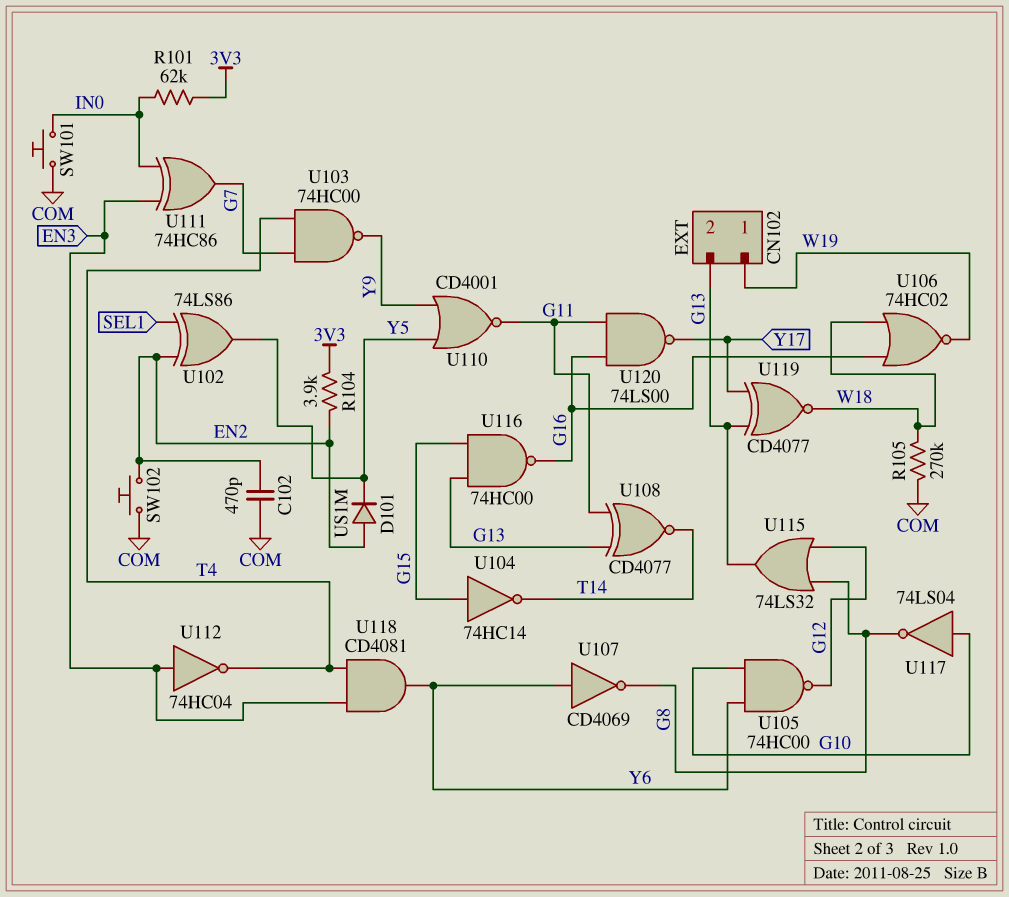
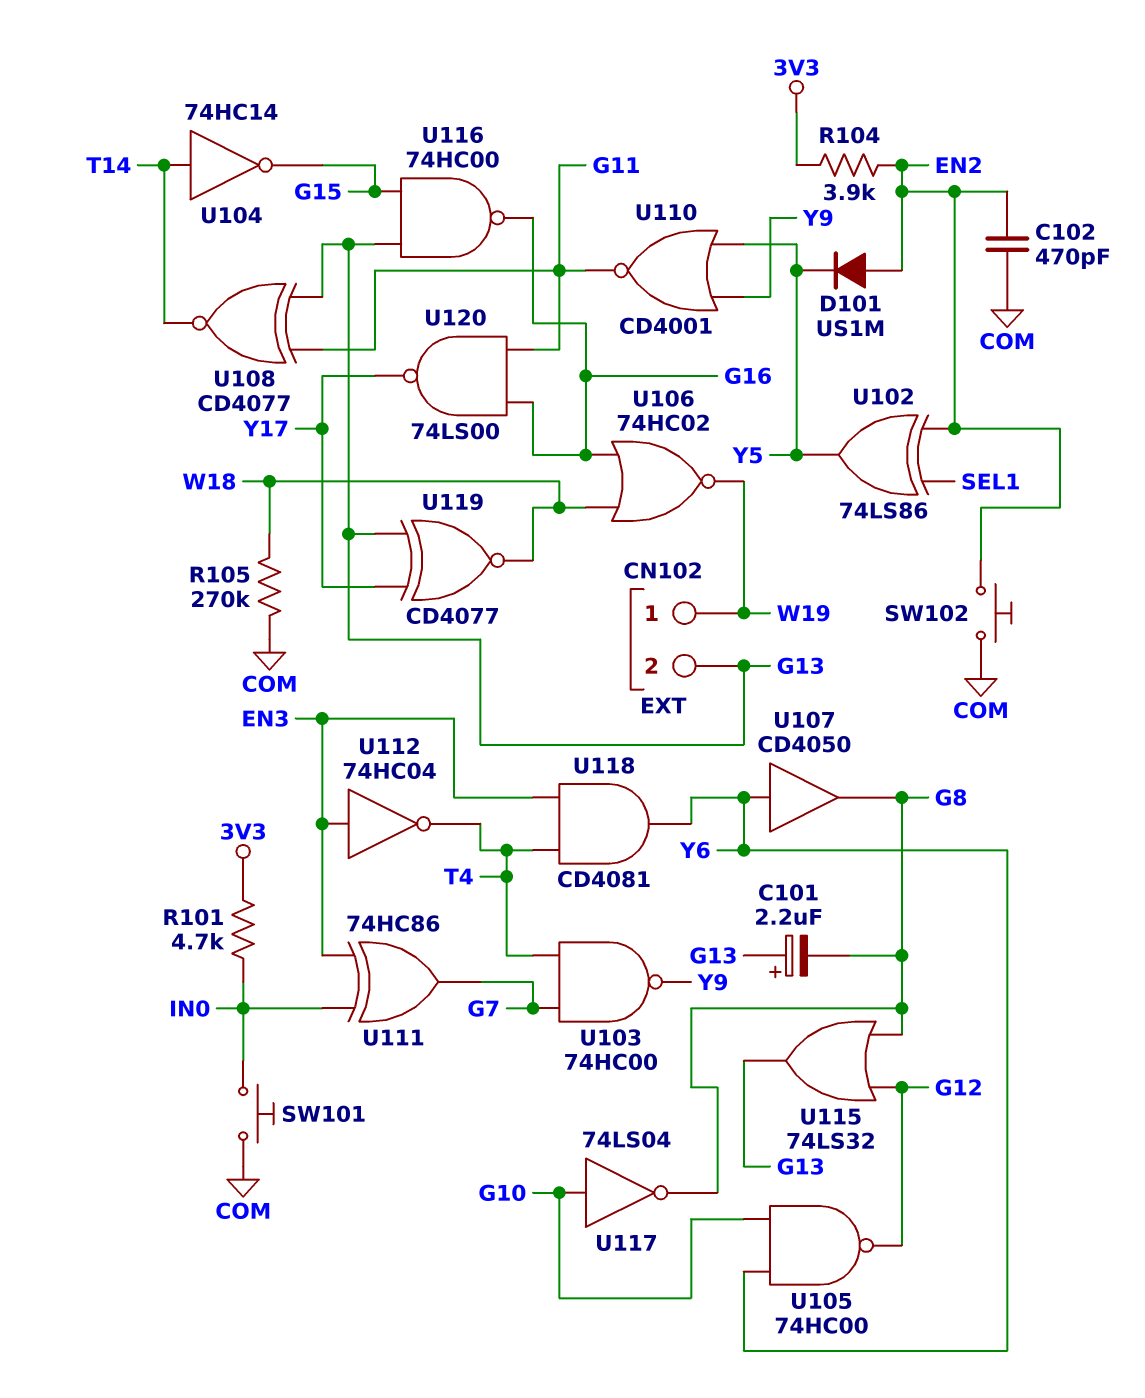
C101: none -> 2.2uF (plus G13, minus G8)
R101: 62k (3V3, IN0) -> 4.7k (3V3, IN0)
U104: NOT 74HC14 (in G15, out T14) -> NOT 74HC14 (in T14, out G15)
U107: NOT CD4069 (in Y6, out G8) -> buffer CD4050 (in Y6, out G8)

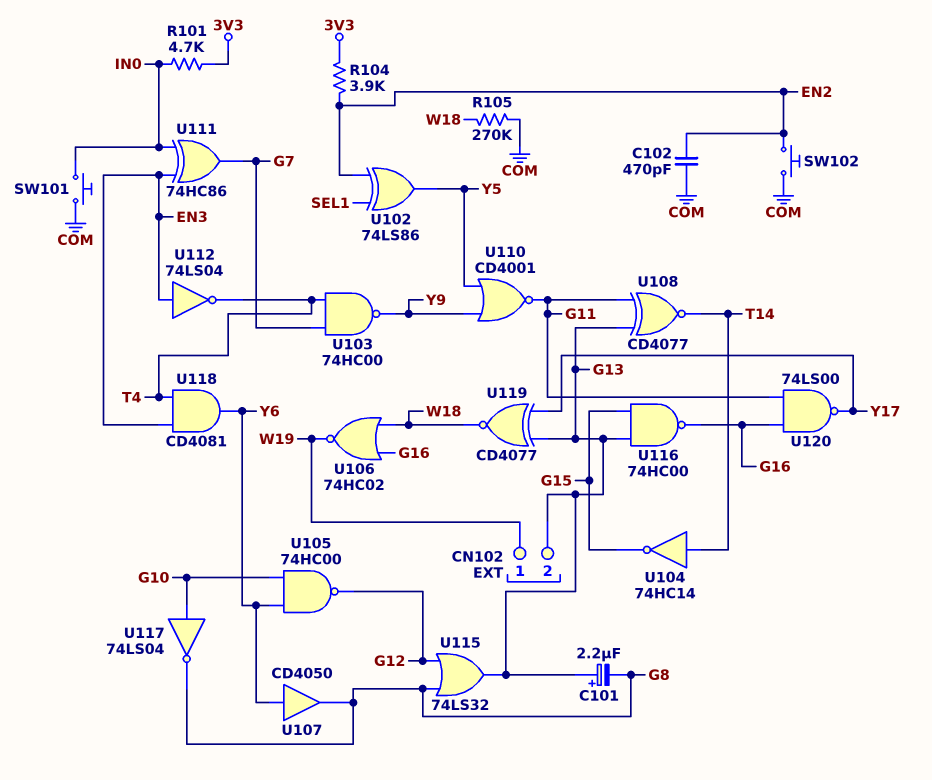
D101: diode US1M (A EN2, K Y5) -> none
U112: NOT 74HC04 (in EN3, out T4) -> NOT 74LS04 (in EN3, out T4)

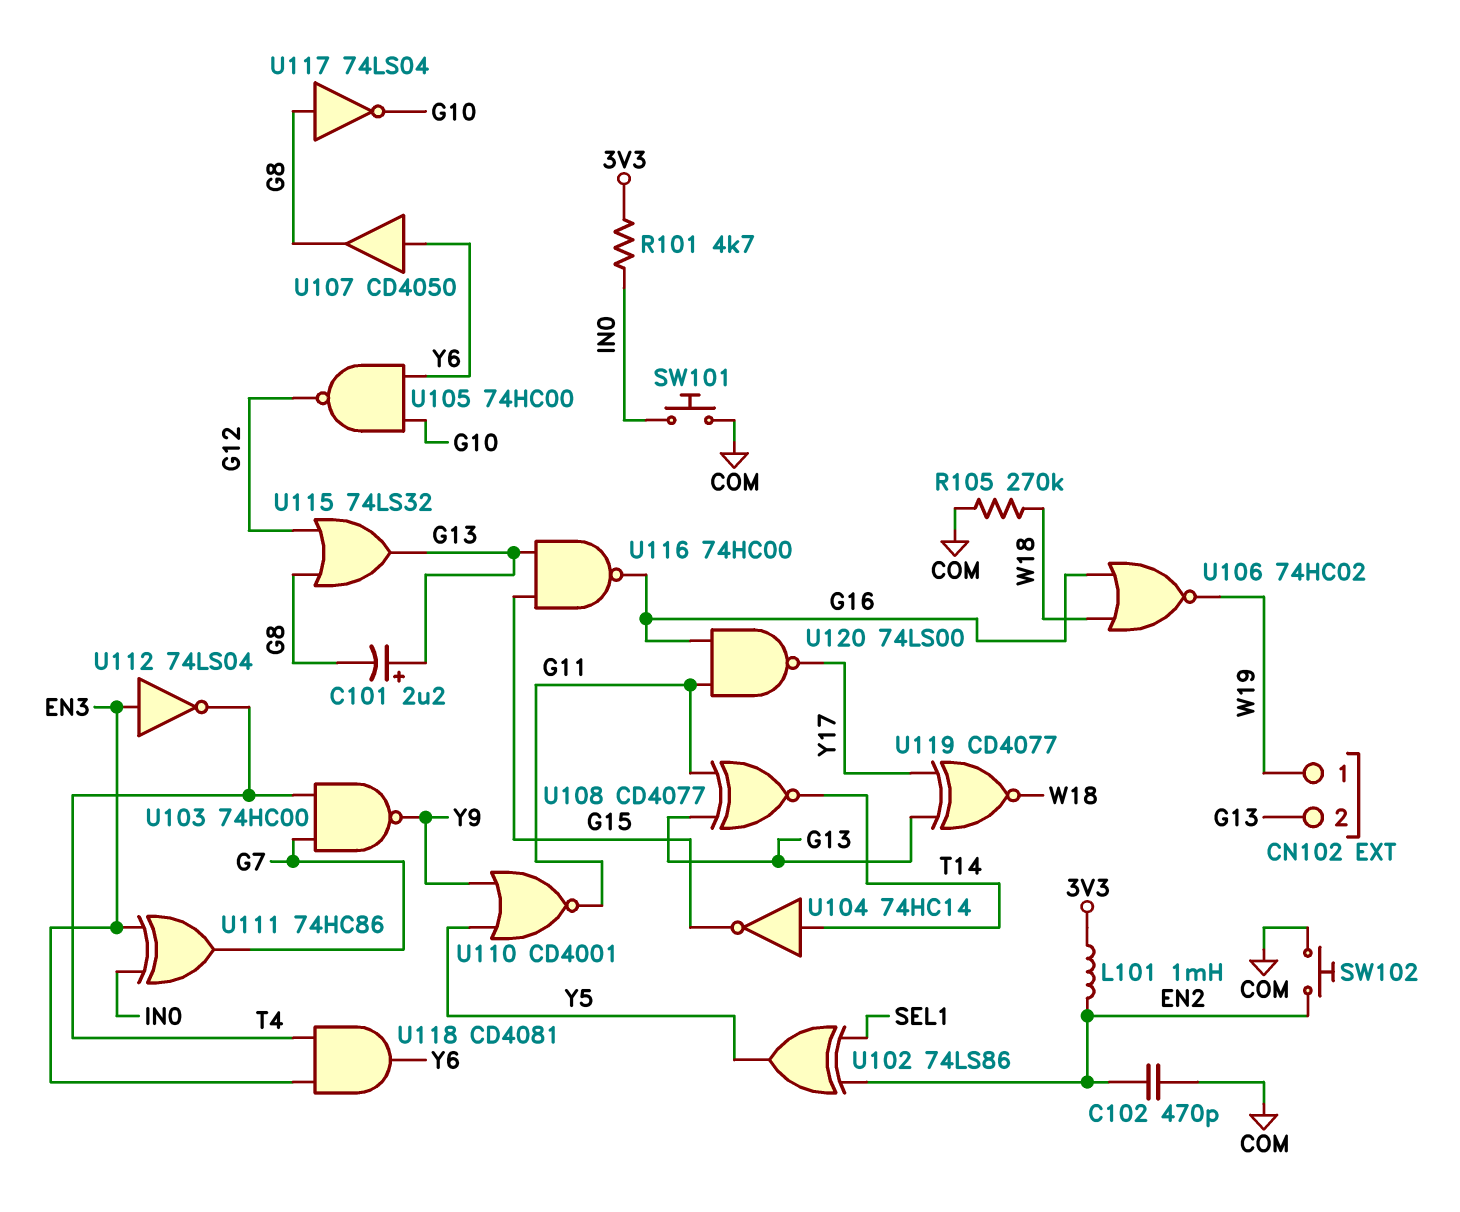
L101: none -> 1mH (3V3, EN2)
R104: 3.9k (3V3, EN2) -> none
U117: NOT 74LS04 (in G10, out G8) -> NOT 74LS04 (in G8, out G10)

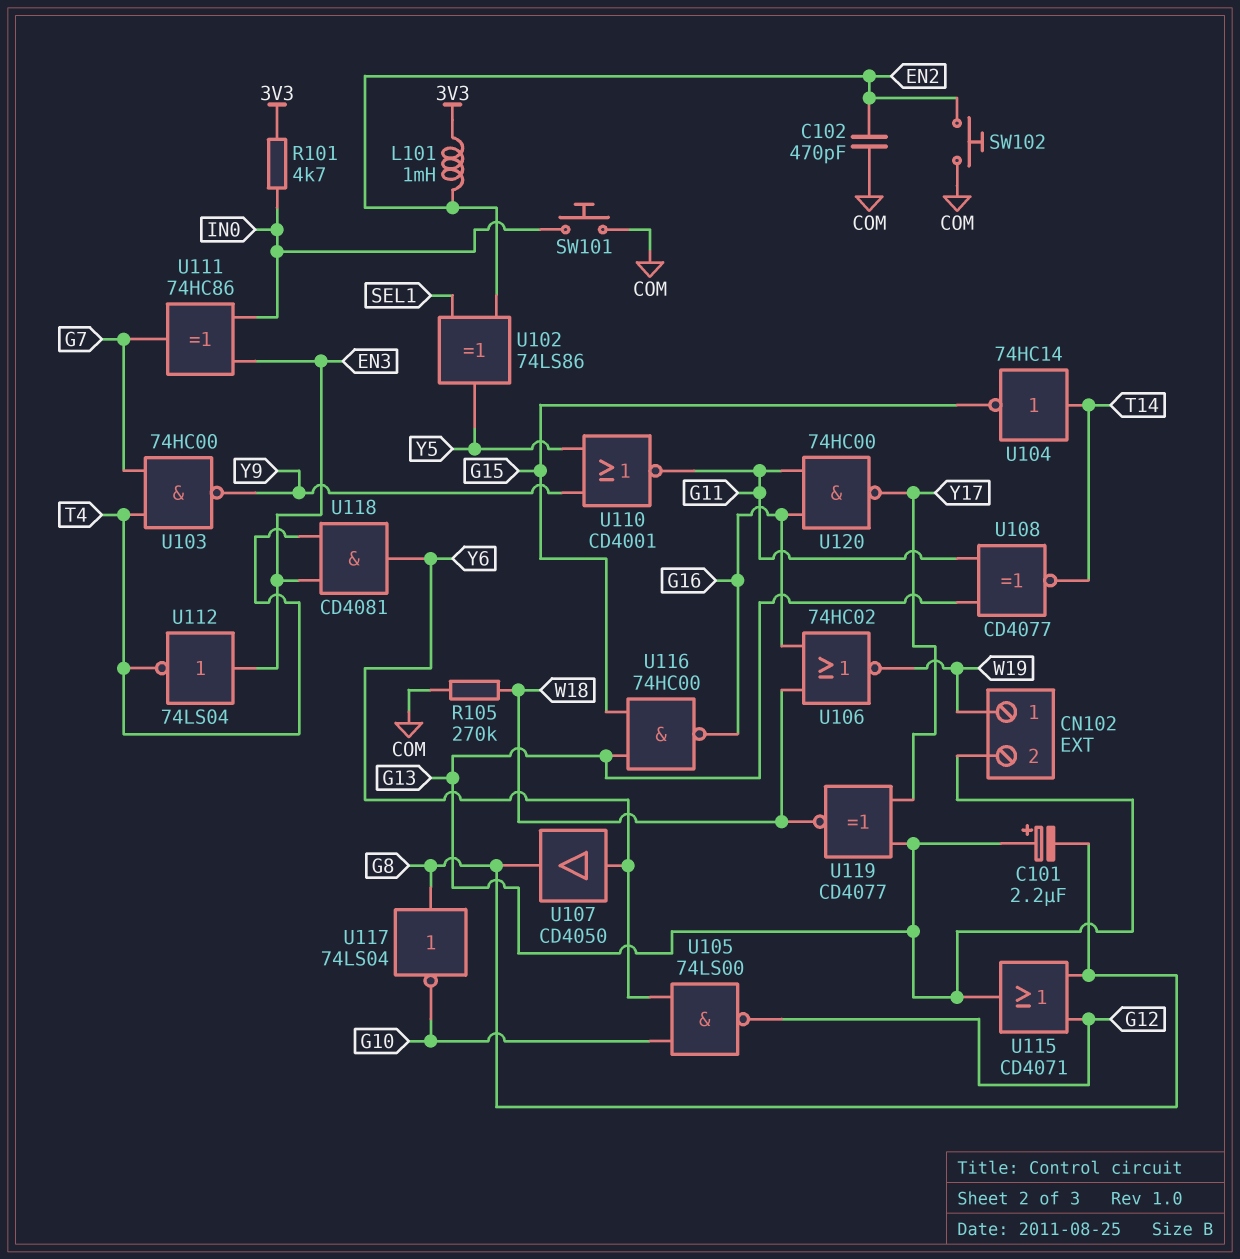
U105: NAND 74HC00 (in G10, in Y6, out G12) -> NAND 74LS00 (in G10, in Y6, out G12)
U115: OR 74LS32 (in G8, in G12, out G13) -> OR CD4071 (in G8, in G12, out G13)
U120: NAND 74LS00 (in G11, in G16, out Y17) -> NAND 74HC00 (in G11, in G16, out Y17)

